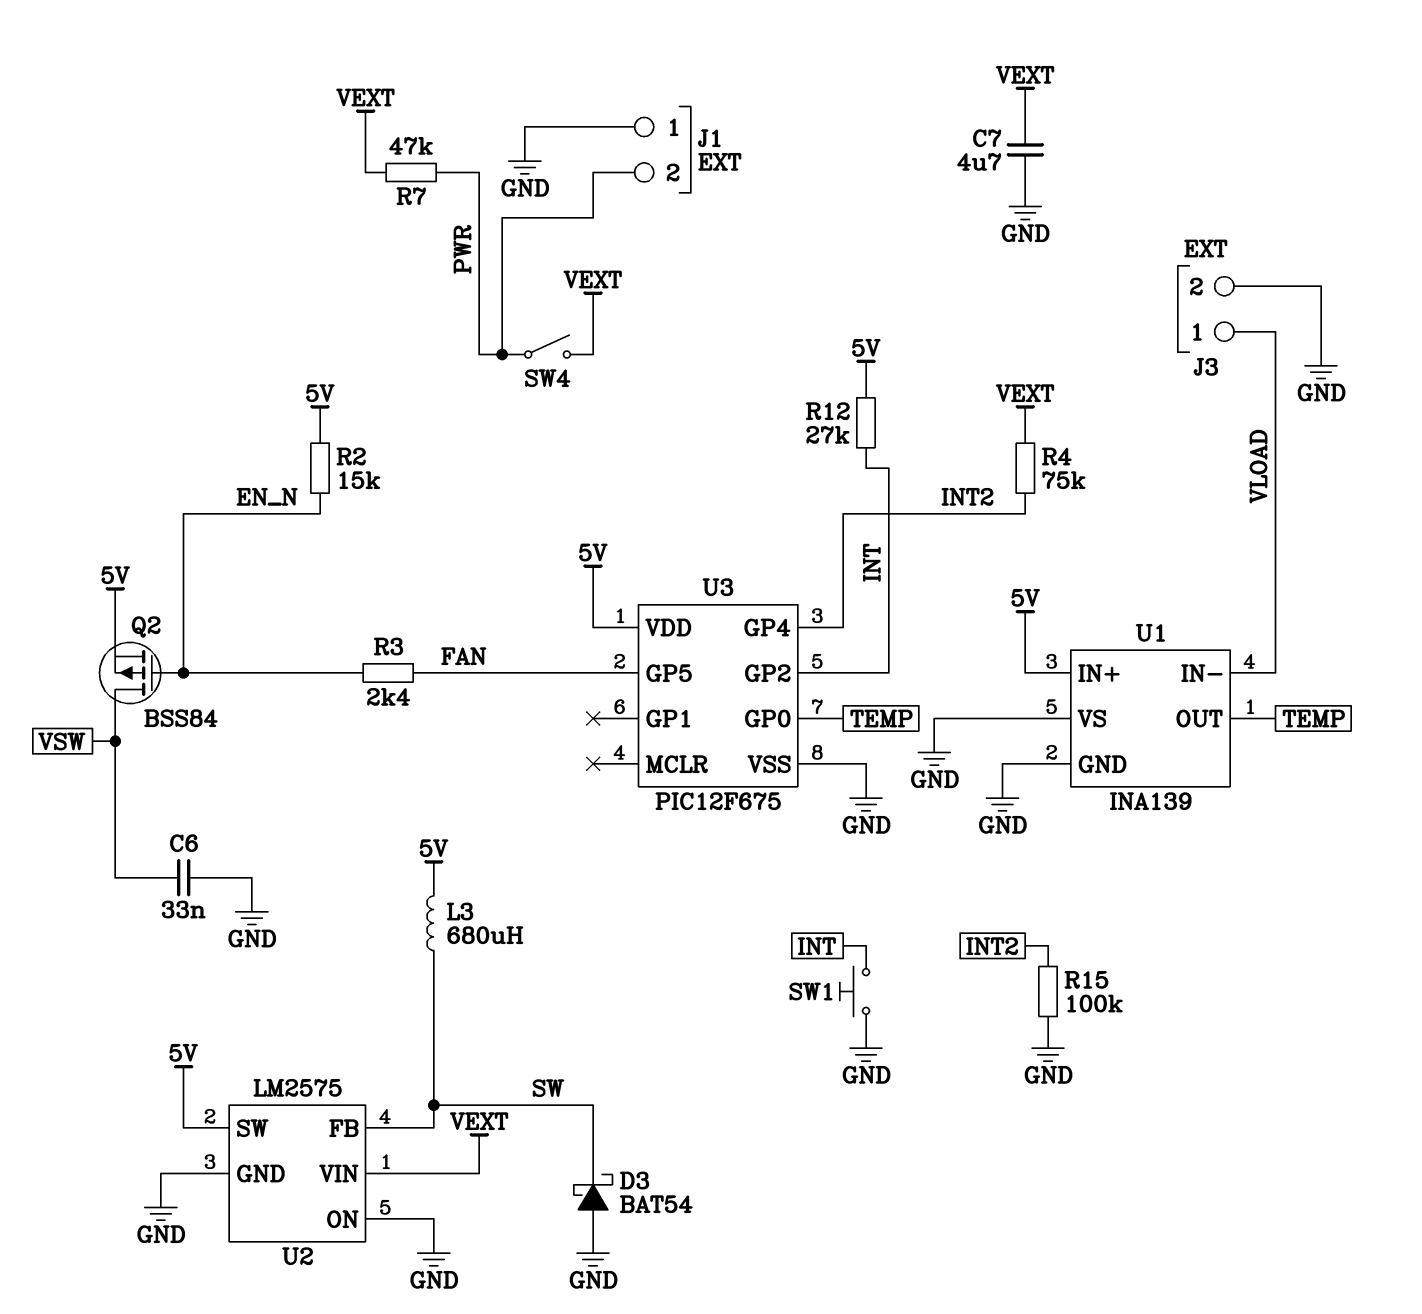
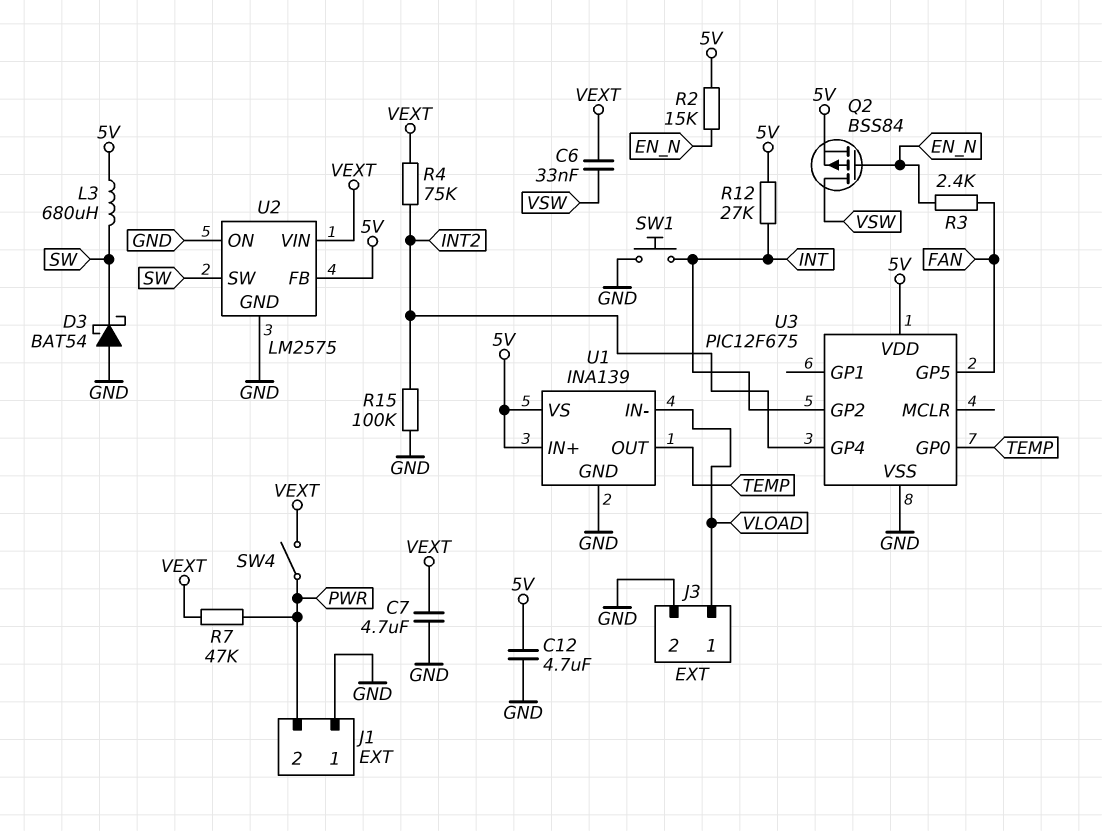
C6: 33nF (GND, VSW) -> 33nF (VEXT, VSW)
C12: none -> 4.7uF (5V, GND)
U1 pin VS: GND -> 5V
U2 pin FB: SW -> 5V
U2 pin SW: 5V -> SW

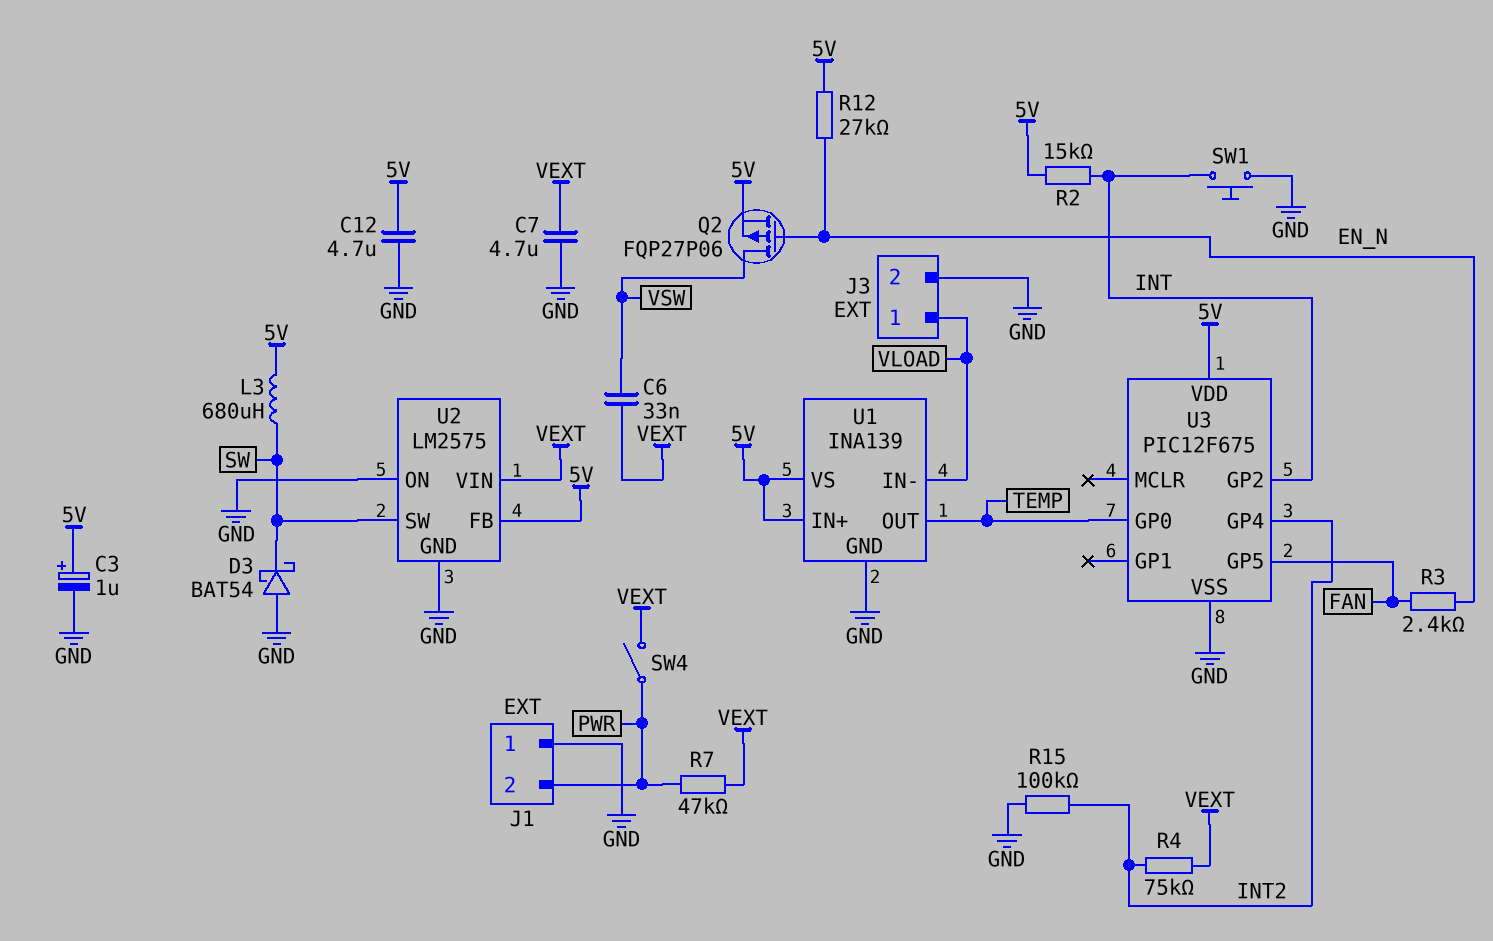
C3: none -> 1uF (plus 5V, minus GND)
Q2: PMOS BSS84 (G EN_N, D VSW, S 5V) -> PMOS FQP27P06 (G EN_N, D VSW, S 5V)
R2: 15k (5V, EN_N) -> 15k (5V, INT)
R12: 27k (5V, INT) -> 27k (5V, EN_N)

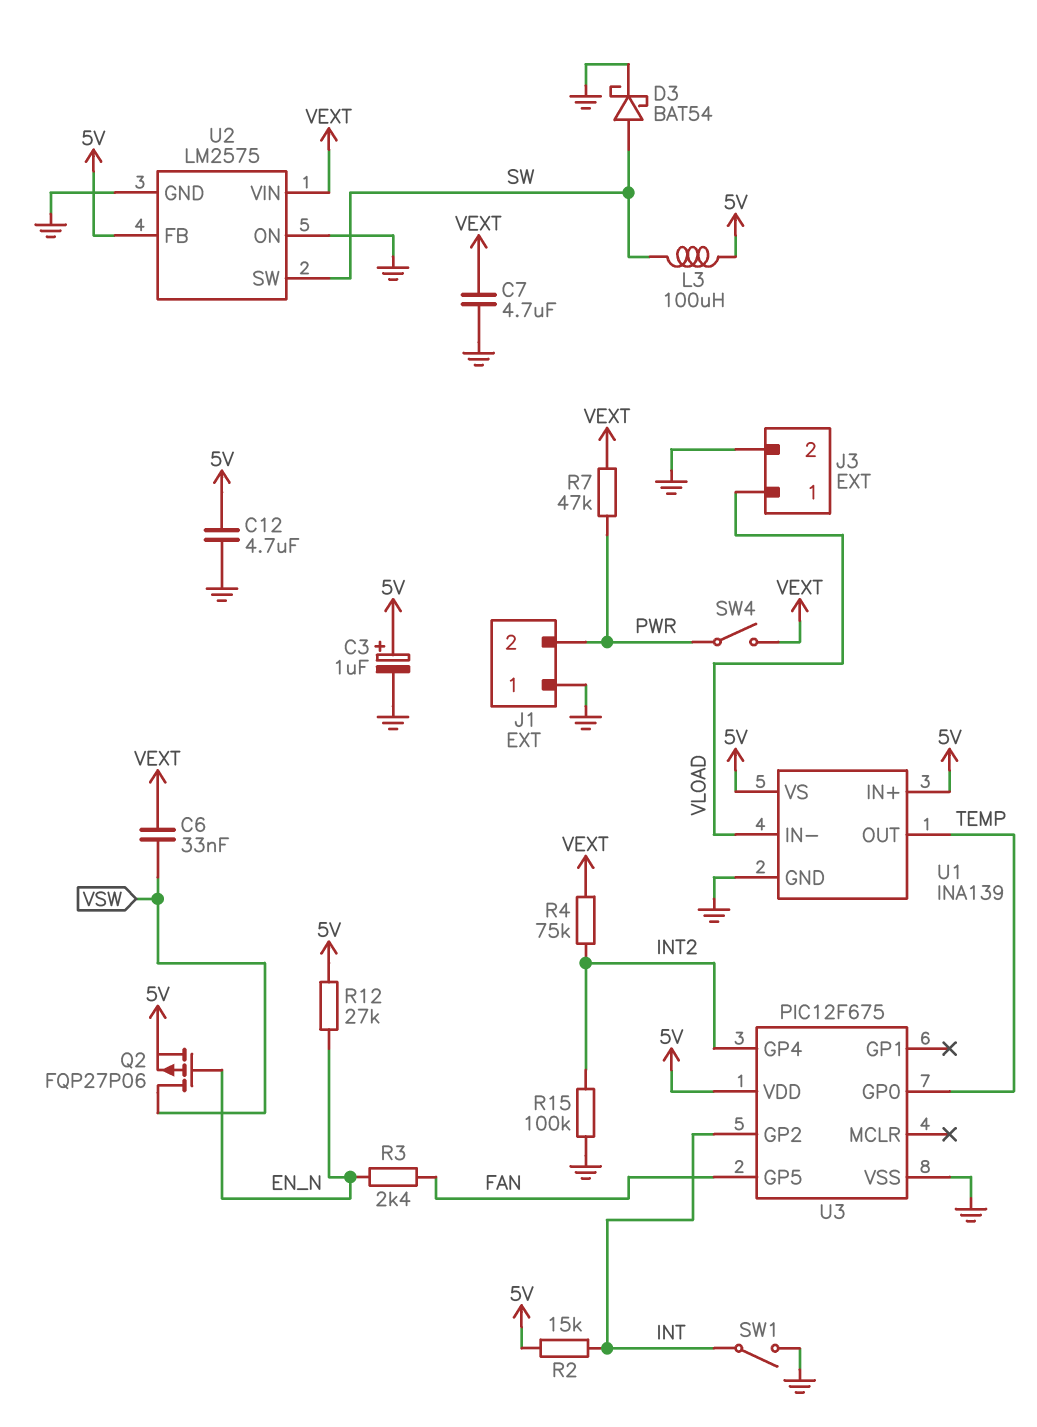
D3: schottky BAT54 (A GND, K SW) -> schottky BAT54 (A SW, K GND)
L3: 680uH (5V, SW) -> 100uH (5V, SW)
SW1: button (GND, INT) -> switch (GND, INT)

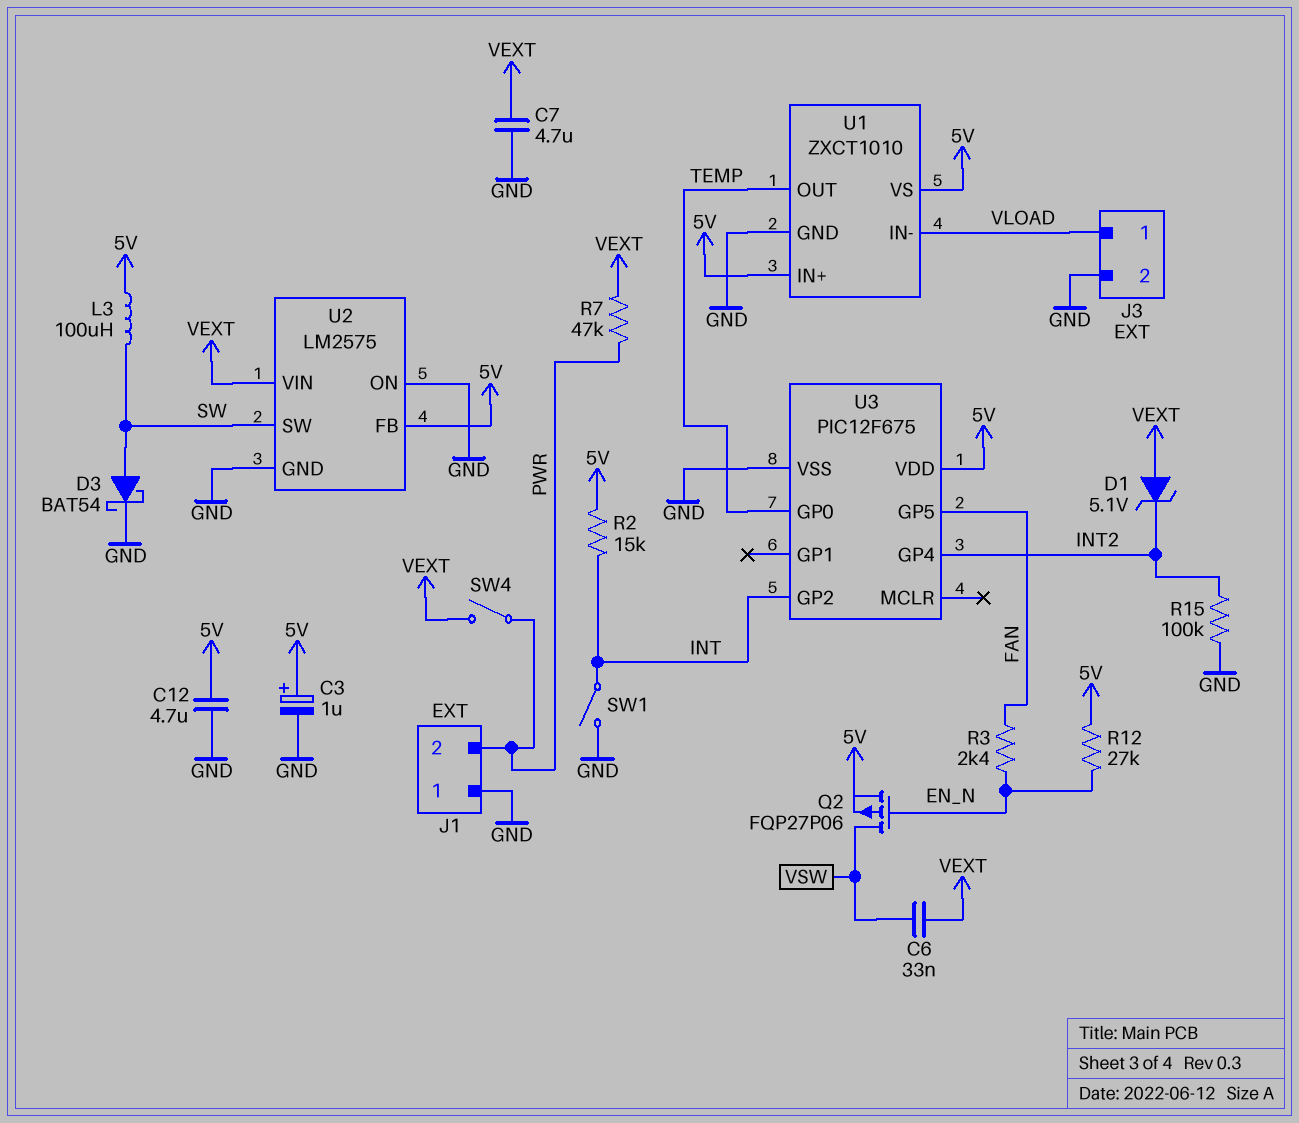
D1: none -> zener 5.1V (A VEXT, K INT2)
R4: 75k (INT2, VEXT) -> none
U1: INA139 -> ZXCT1010

